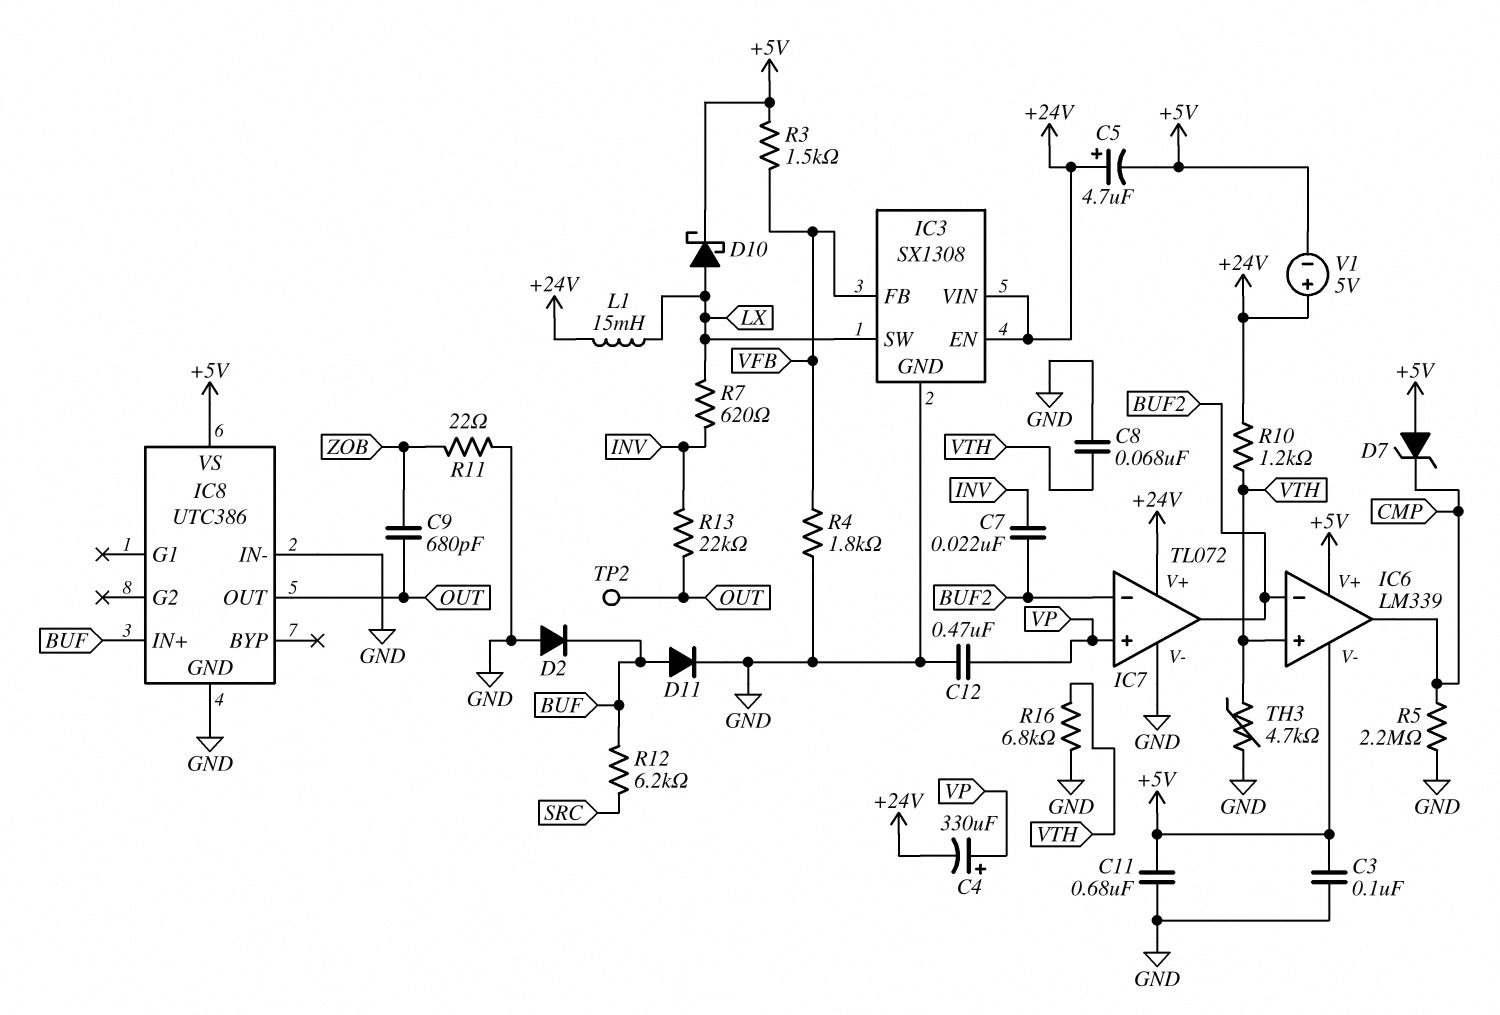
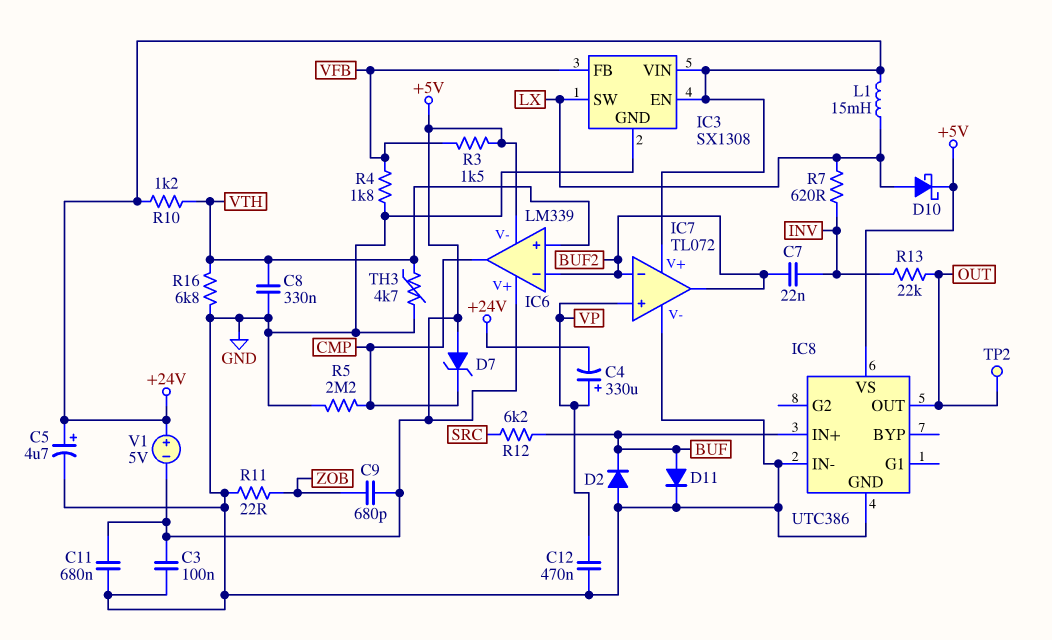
C5: 4.7uF (plus +24V, minus +5V) -> 4.7uF (plus +24V, minus GND)
C8: 68nF (GND, VTH) -> 330nF (GND, VTH)
C9: 680pF (OUT, ZOB) -> 680pF (+5V, ZOB)

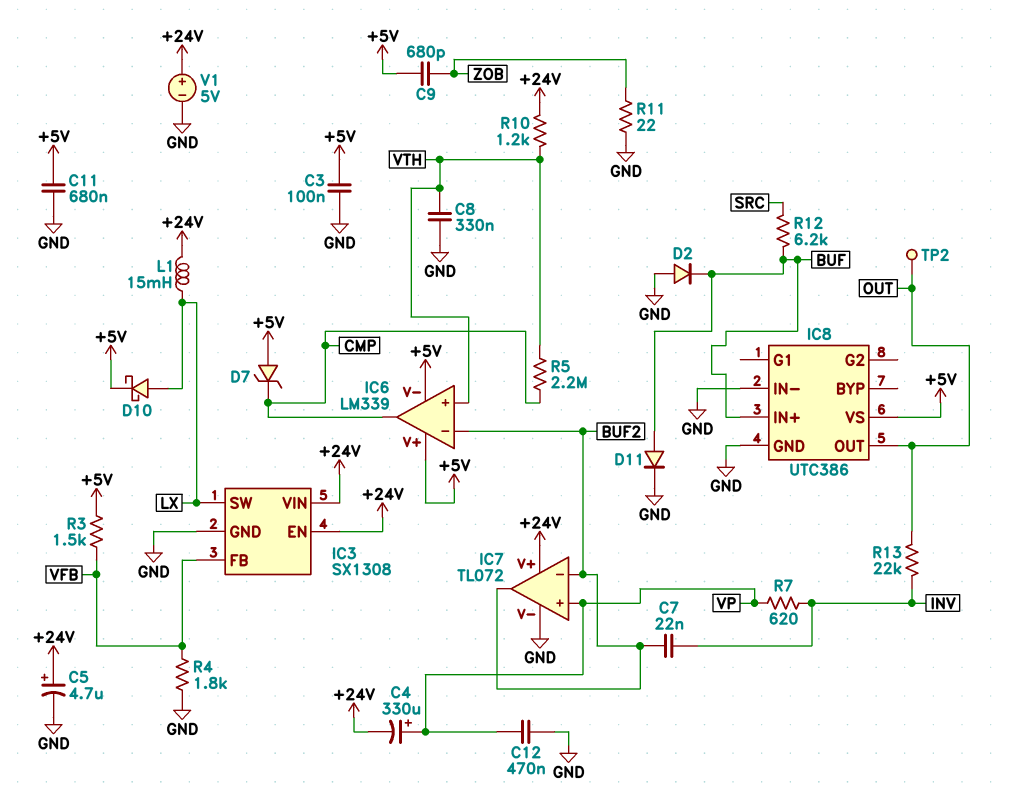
R5: 2.2M (CMP, GND) -> 2.2M (CMP, VTH)
R7: 620 (INV, LX) -> 620 (INV, VP)
R16: 6.8k (GND, VTH) -> none
TH3: 4.7k (GND, VTH) -> none
V1: 5V (plus +24V, minus +5V) -> 5V (plus +24V, minus GND)

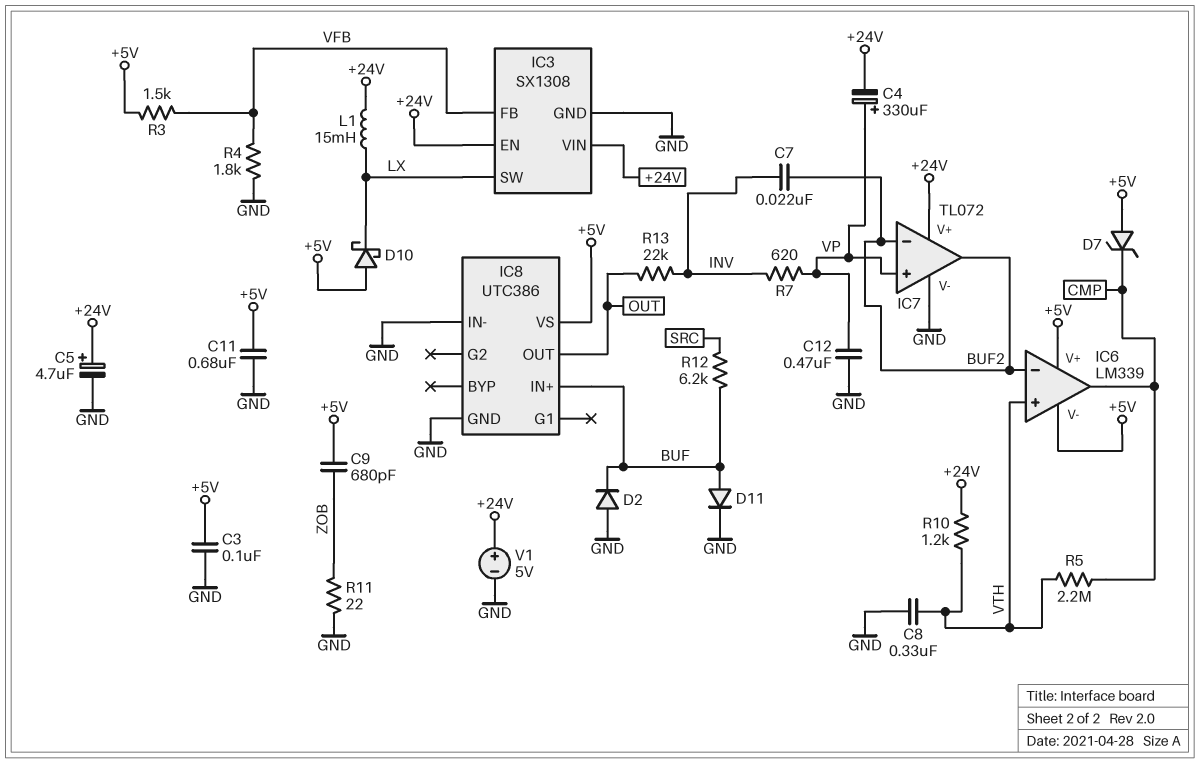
D10: schottky (A LX, K +5V) -> schottky (A +5V, K LX)
TP2: test point (OUT) -> none

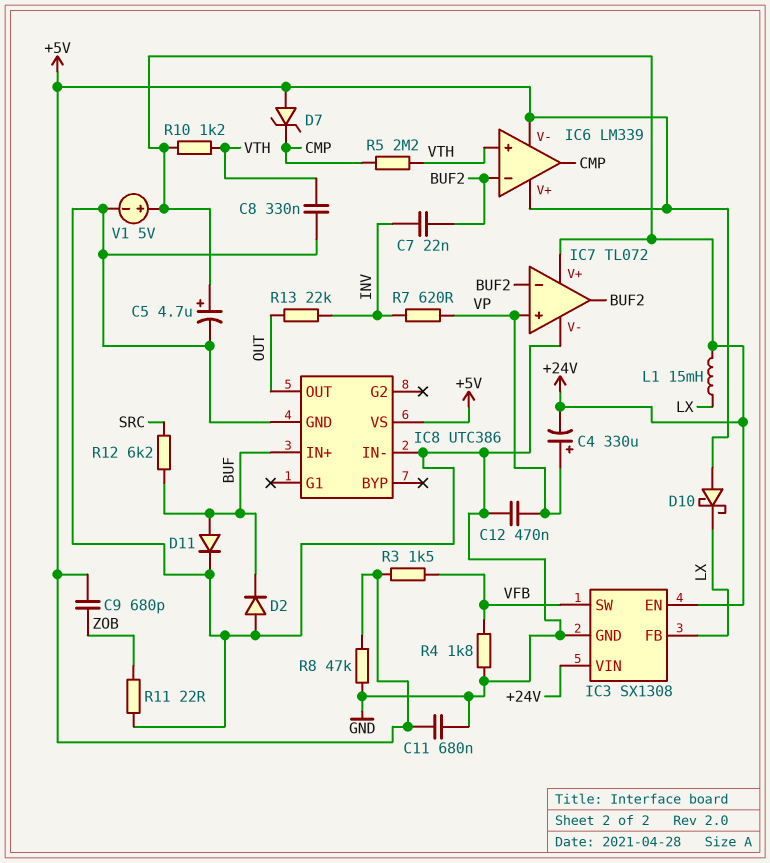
C3: 100nF (+5V, GND) -> none
IC3 pin FB: VFB -> LX
IC3 pin SW: LX -> VFB
R8: none -> 47k (+5V, GND)

